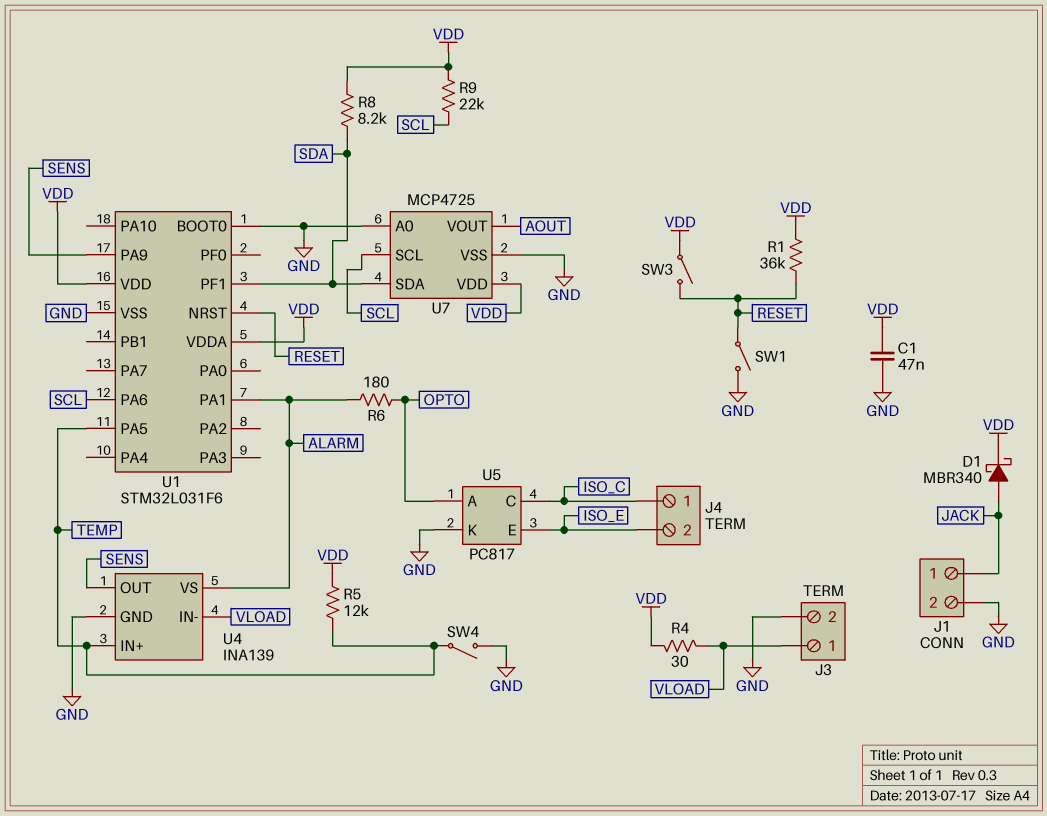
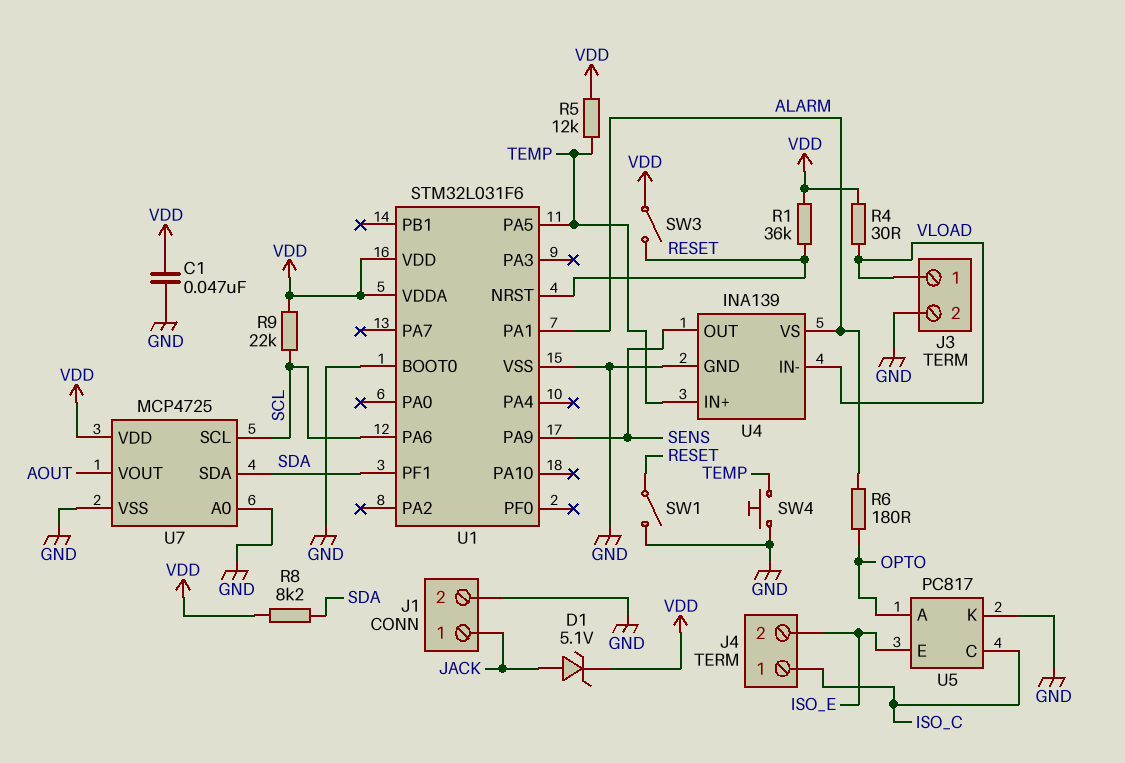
D1: schottky MBR340 (A JACK, K VDD) -> zener 5.1V (A JACK, K VDD)
SW4: switch (GND, TEMP) -> button (GND, TEMP)

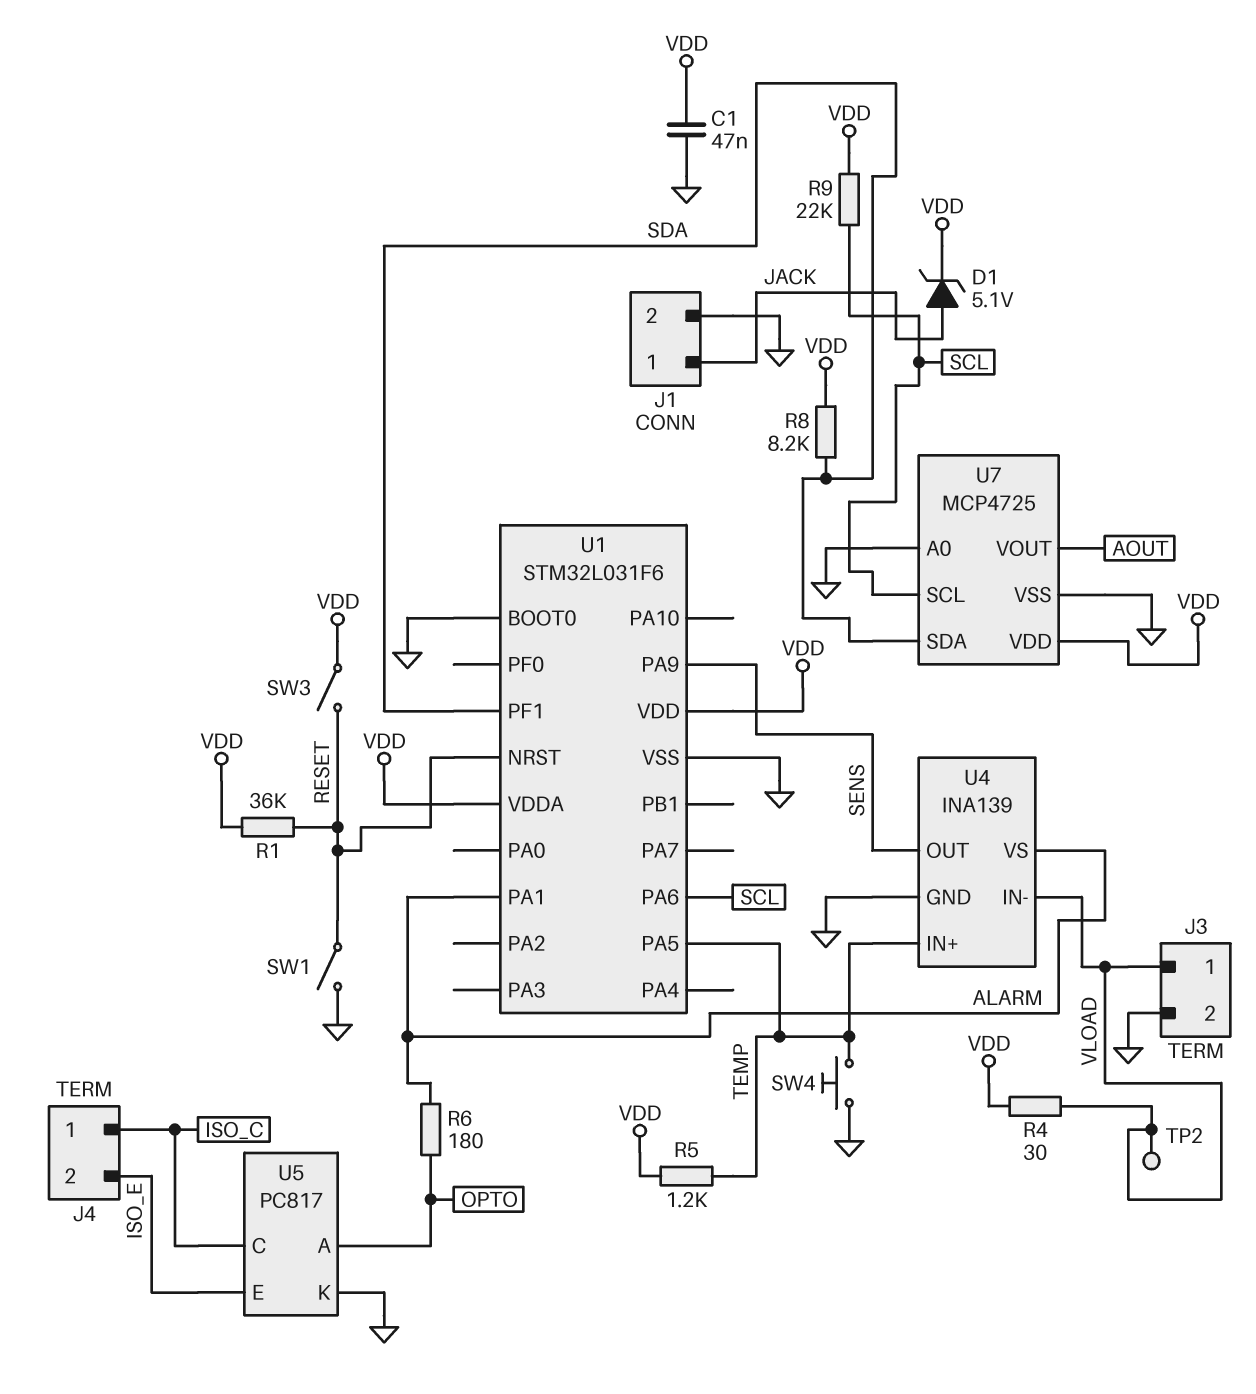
R5: 12k (TEMP, VDD) -> 1.2k (TEMP, VDD)
TP2: none -> test point (VLOAD)

